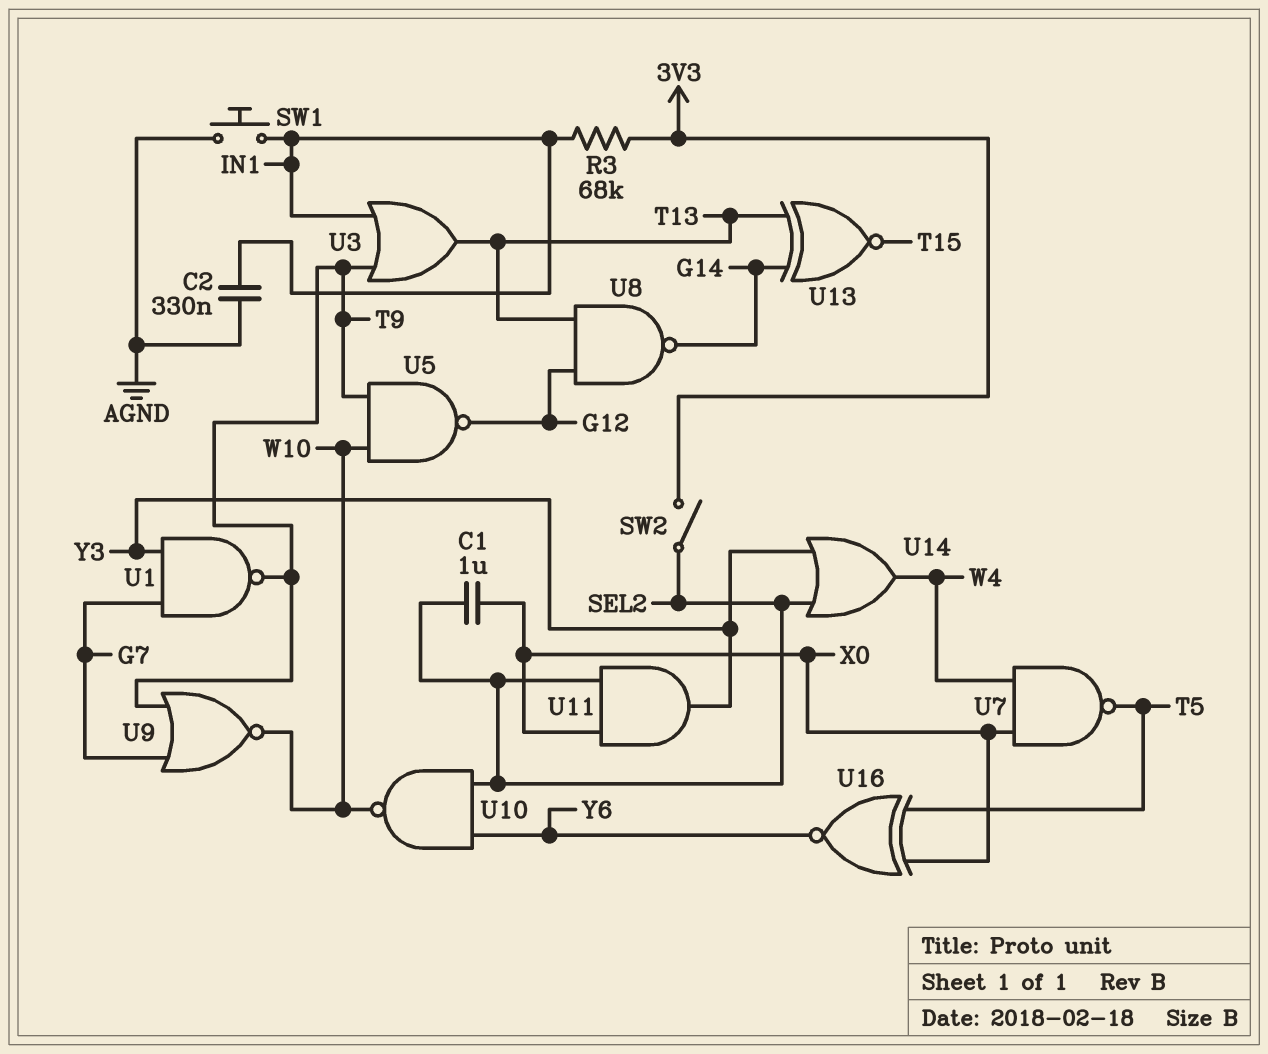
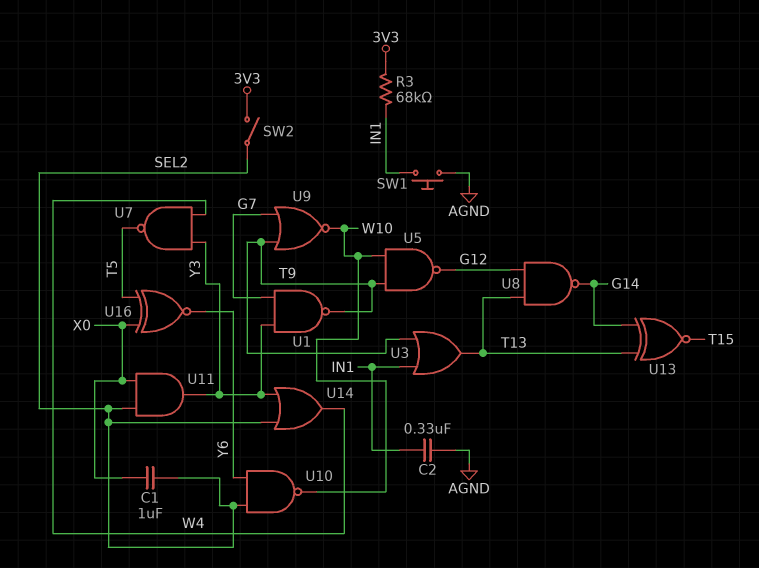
U7: NAND (in W4, in X0, out T5) -> NAND (in W4, in Y3, out T5)

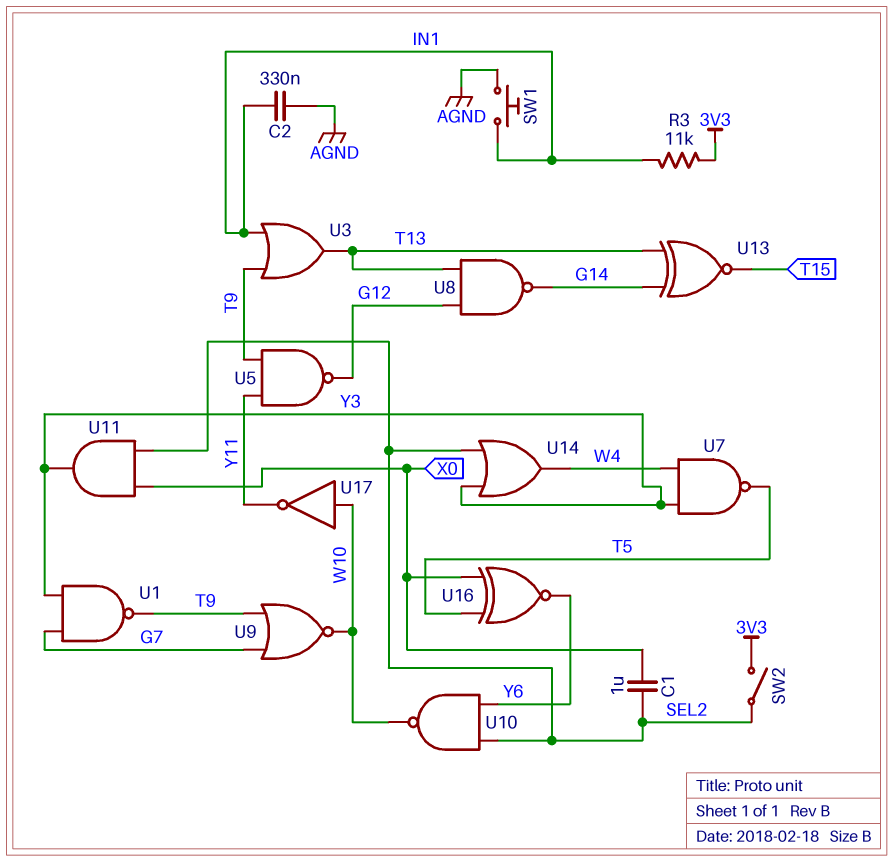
R3: 68k (3V3, IN1) -> 11k (3V3, IN1)
U5: NAND (in T9, in W10, out G12) -> NAND (in T9, in Y11, out G12)
U17: none -> NOT (in W10, out Y11)

